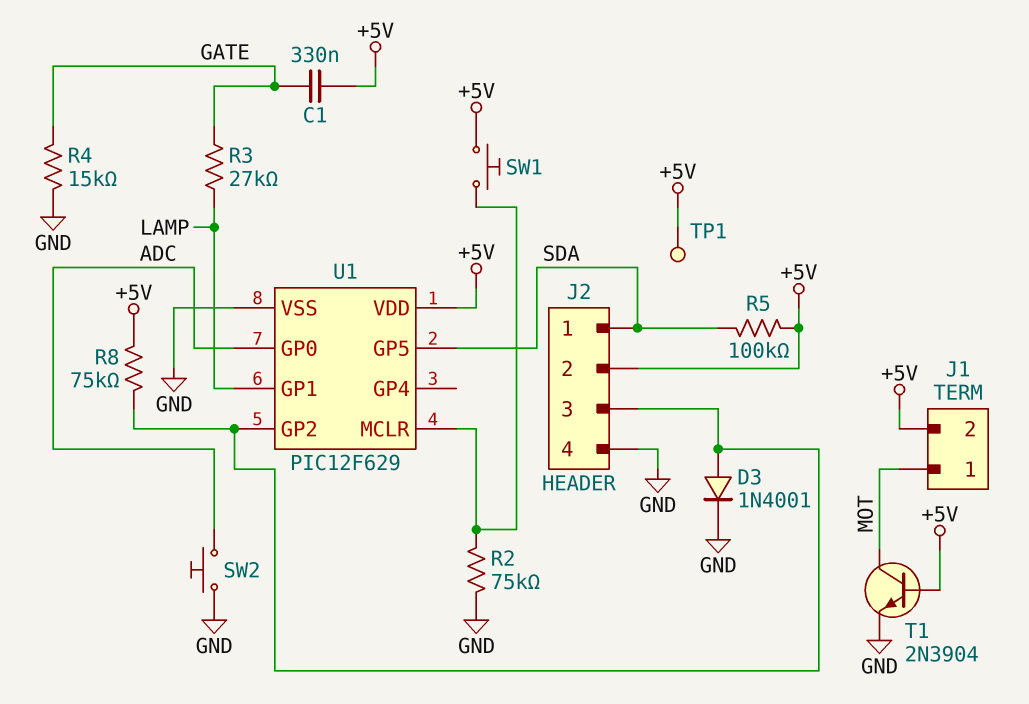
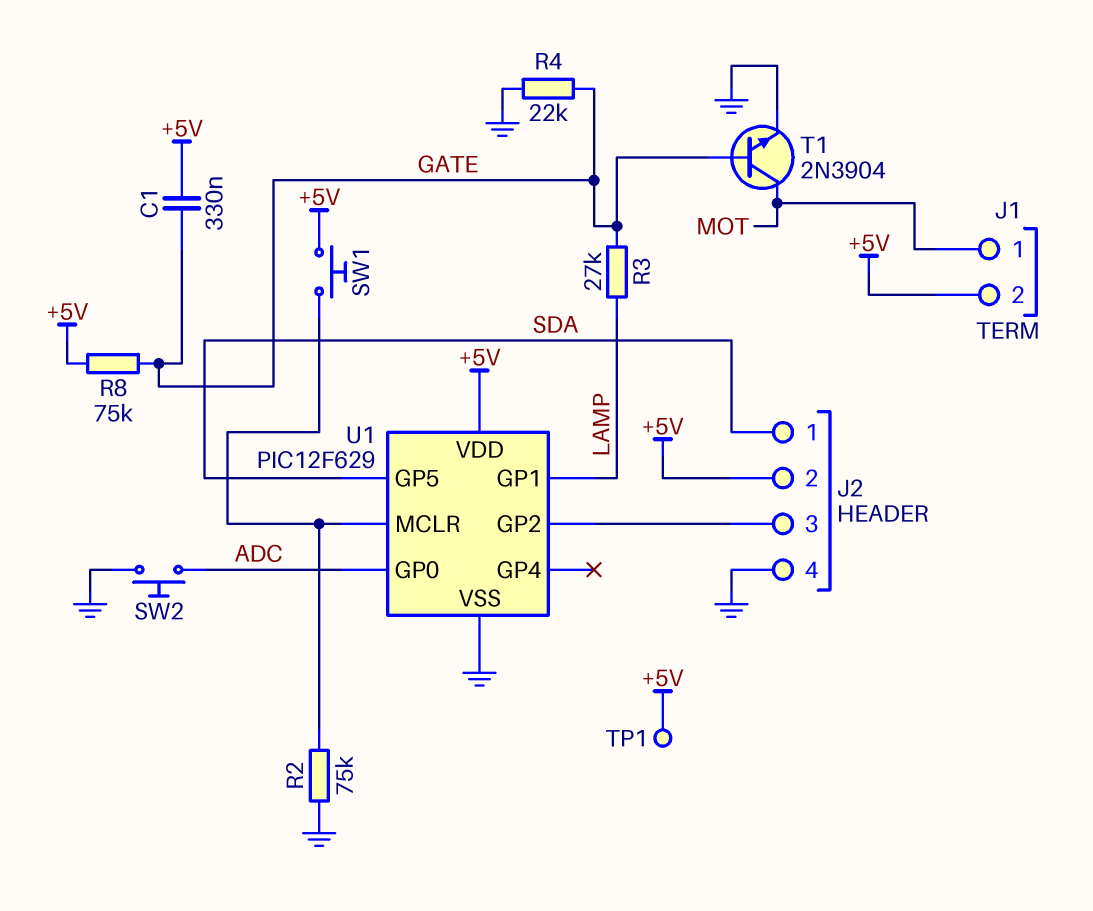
D3: diode 1N4001 (A J2/3, K GND) -> none
R4: 15k (GATE, GND) -> 22k (GATE, GND)
R5: 100k (+5V, SDA) -> none
R8: 75k (+5V, J2/3) -> 75k (+5V, GATE)
T1: NPN 2N3904 (B +5V, C MOT, E GND) -> NPN 2N3904 (B GATE, C MOT, E GND)

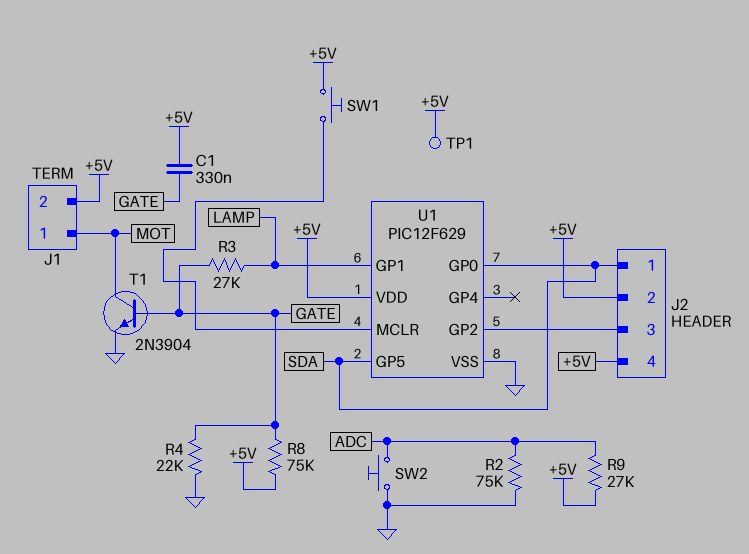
J2 pin 4: GND -> +5V
R2: 75k (GND, U1/MCLR) -> 75k (ADC, GND)
R9: none -> 27k (+5V, ADC)
U1 pin GP0: ADC -> SDA

